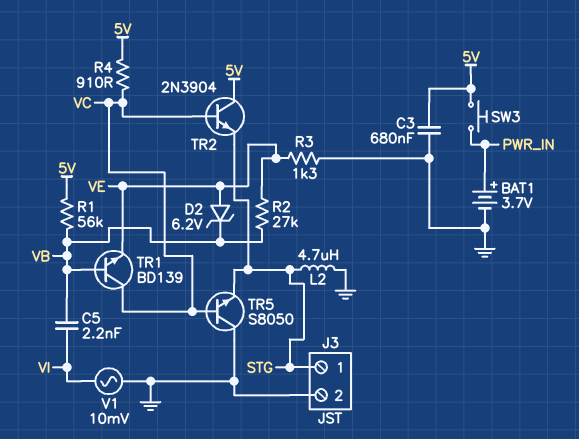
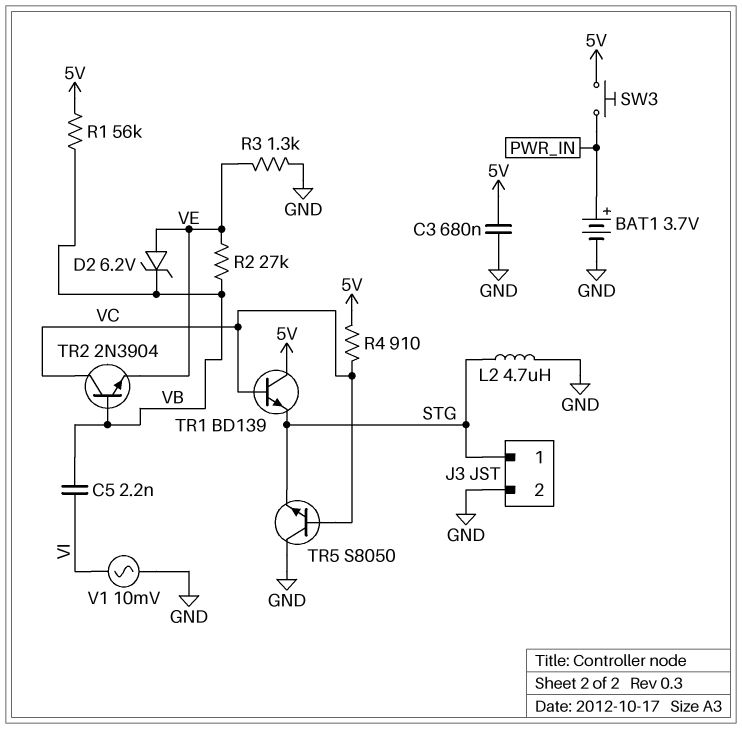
TR1: NPN BD139 (B VB, C VC, E VE) -> NPN BD139 (B VC, C 5V, E STG)
TR2: NPN 2N3904 (B VC, C 5V, E STG) -> NPN 2N3904 (B VB, C VC, E VE)

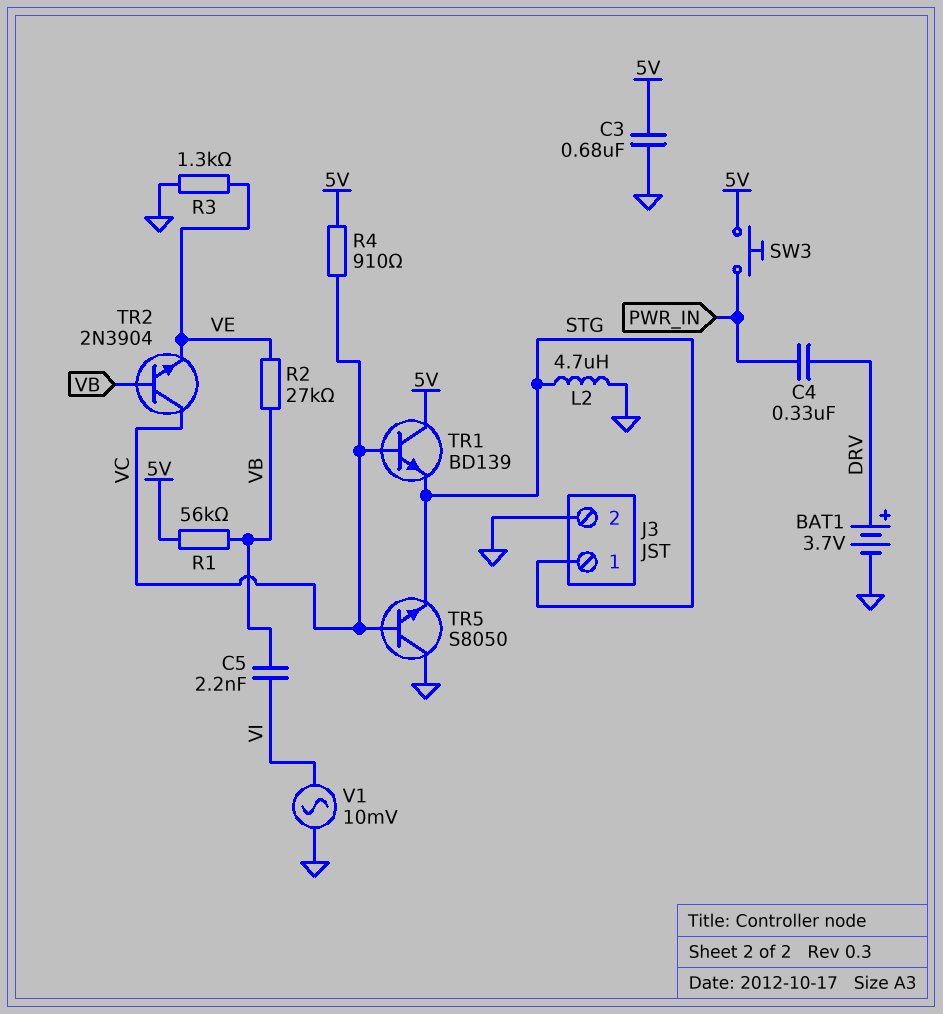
BAT1: 3.7V (plus PWR_IN, minus GND) -> 3.7V (plus DRV, minus GND)
C4: none -> 330nF (DRV, PWR_IN)
D2: zener 6.2V (A VE, K VB) -> none

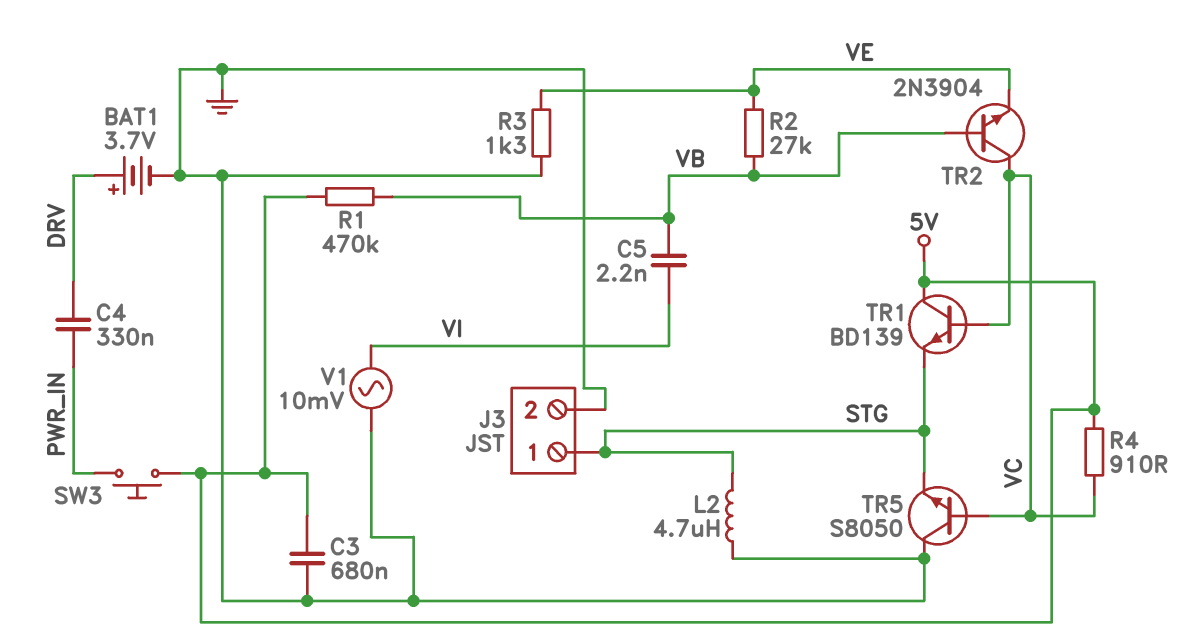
R1: 56k (5V, VB) -> 470k (5V, VB)

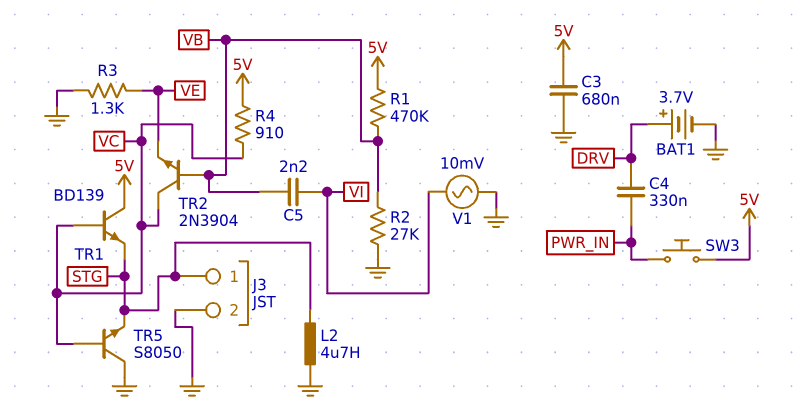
R2: 27k (VB, VE) -> 27k (GND, VB)

